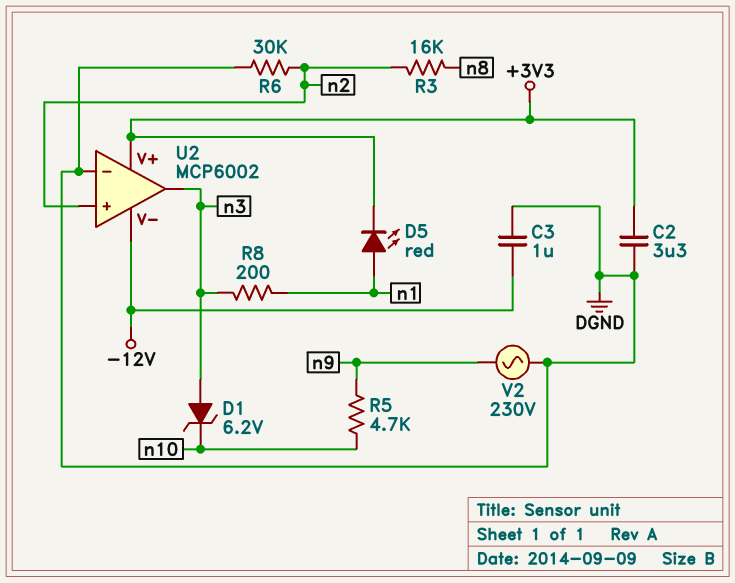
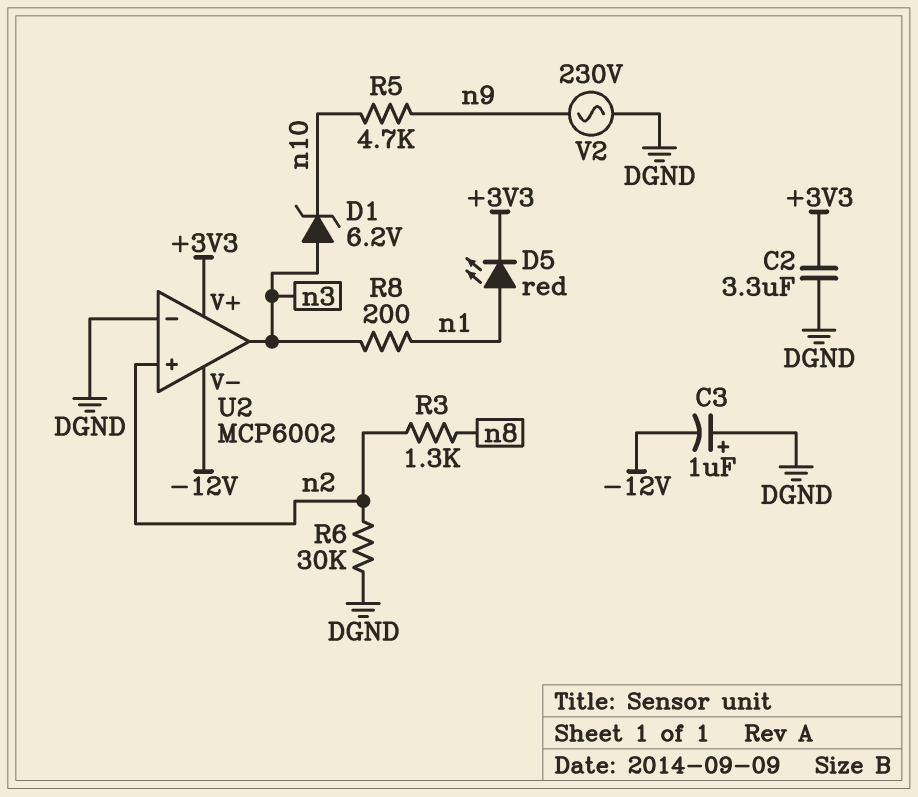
C3: 1uF (-12V, DGND) -> 1uF (plus DGND, minus -12V)
R3: 16k (n2, n8) -> 1.3k (n2, n8)

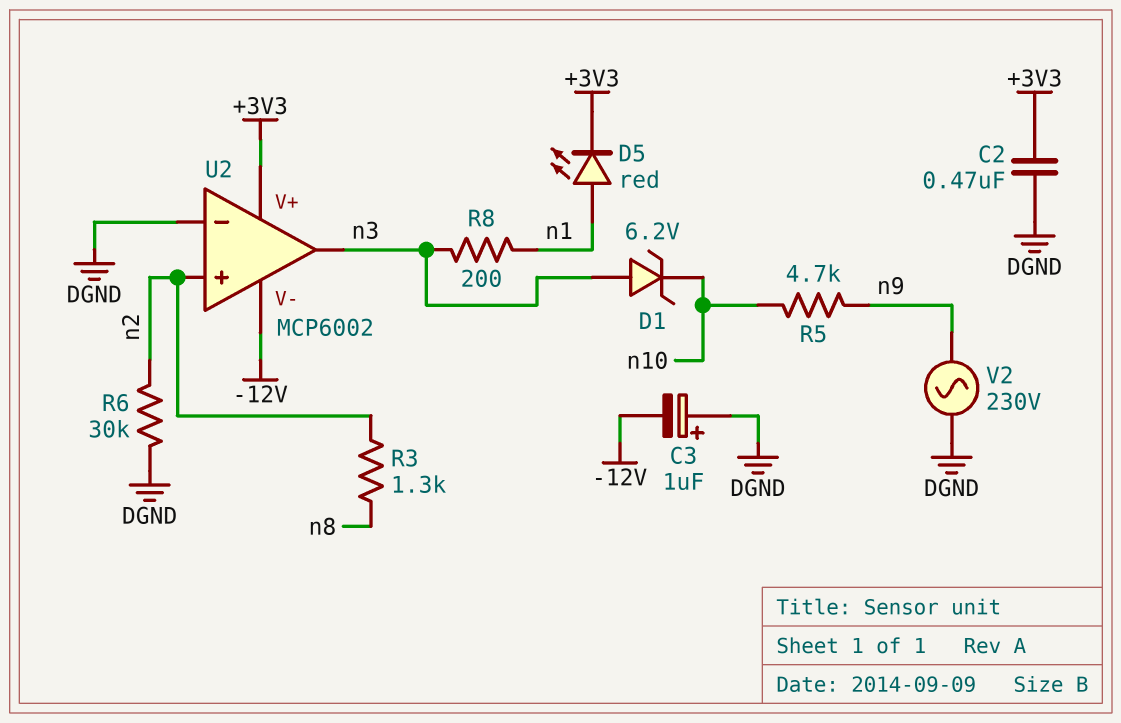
C2: 3.3uF (+3V3, DGND) -> 470nF (+3V3, DGND)

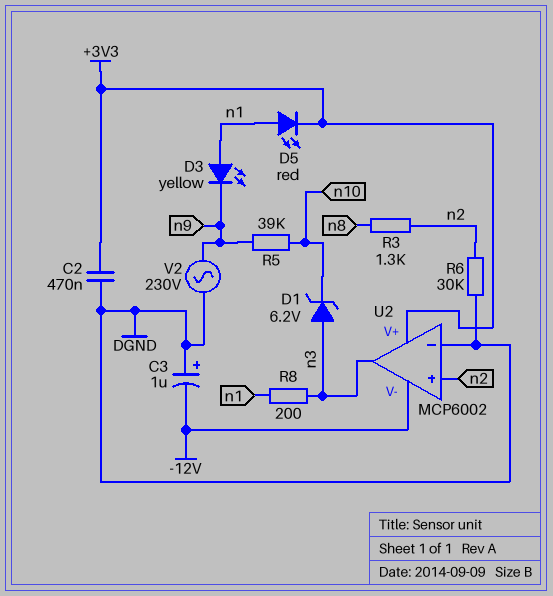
D3: none -> LED yellow (A n1, K n9)
R5: 4.7k (n9, n10) -> 39k (n9, n10)

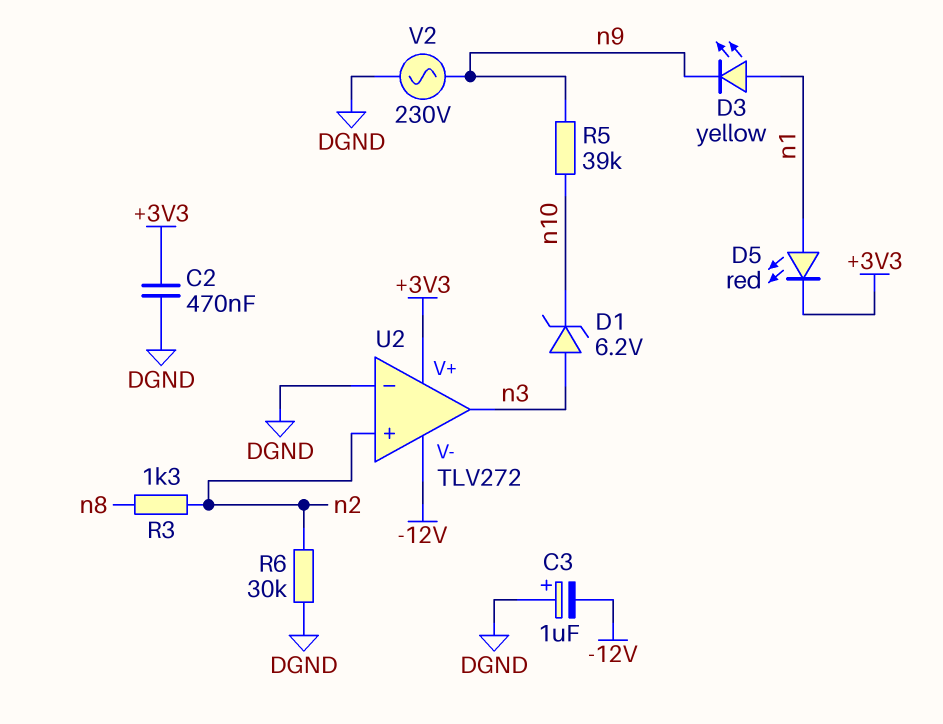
R8: 200 (n1, n3) -> none
U2: MCP6002 -> TLV272

